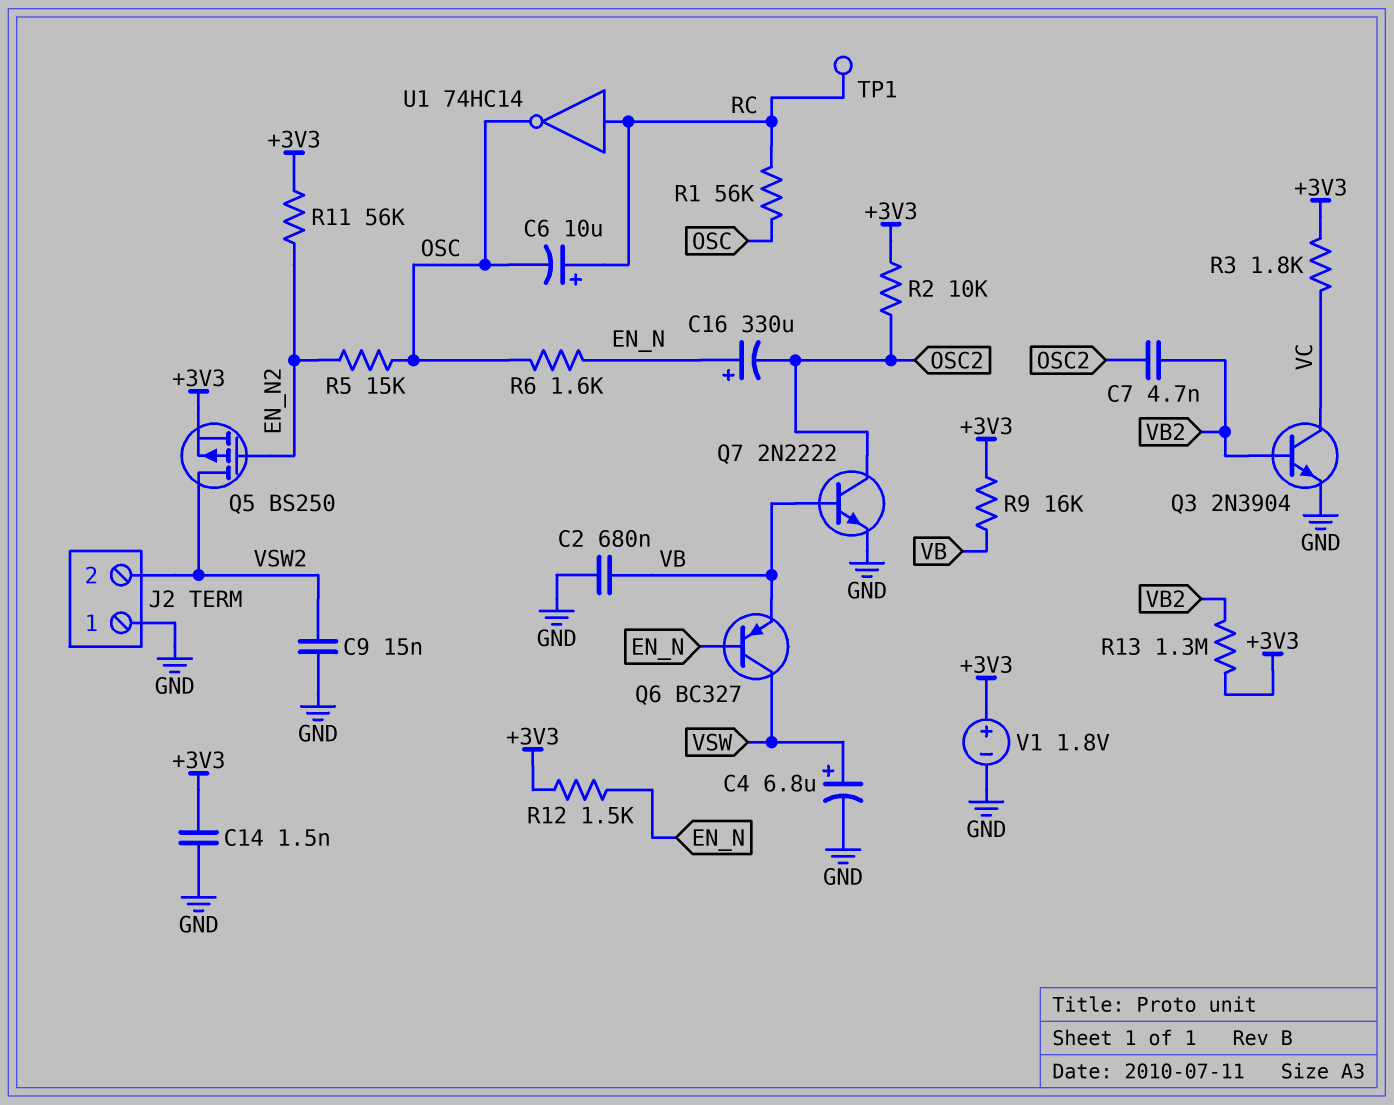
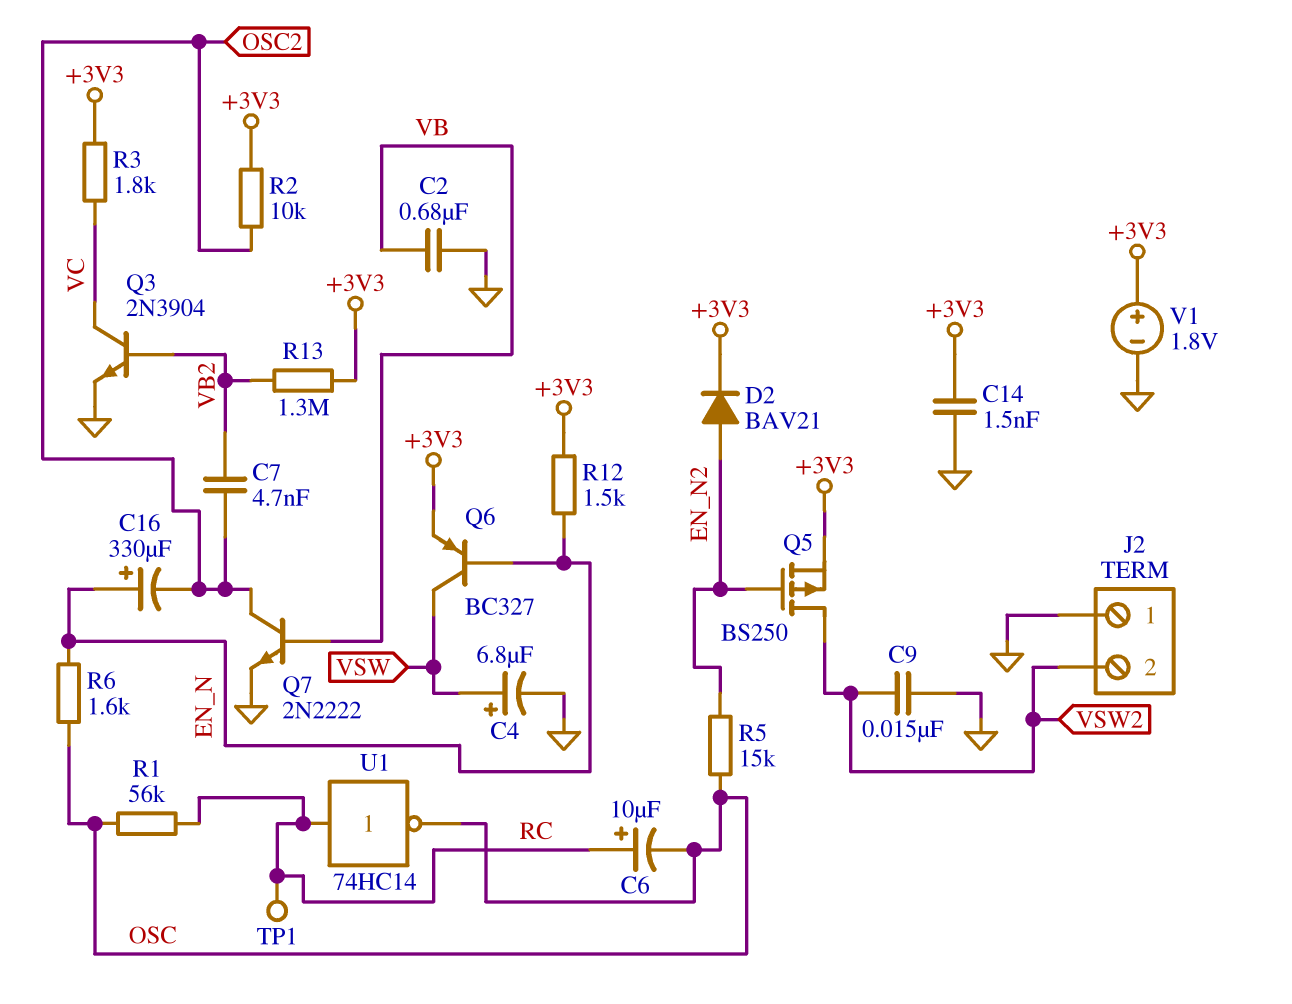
D2: none -> diode BAV21 (A EN_N2, K +3V3)
Q6: PNP BC327 (B EN_N, C VSW, E VB) -> PNP BC327 (B EN_N, C VSW, E +3V3)
R9: 16k (+3V3, VB) -> none
R11: 56k (+3V3, EN_N2) -> none

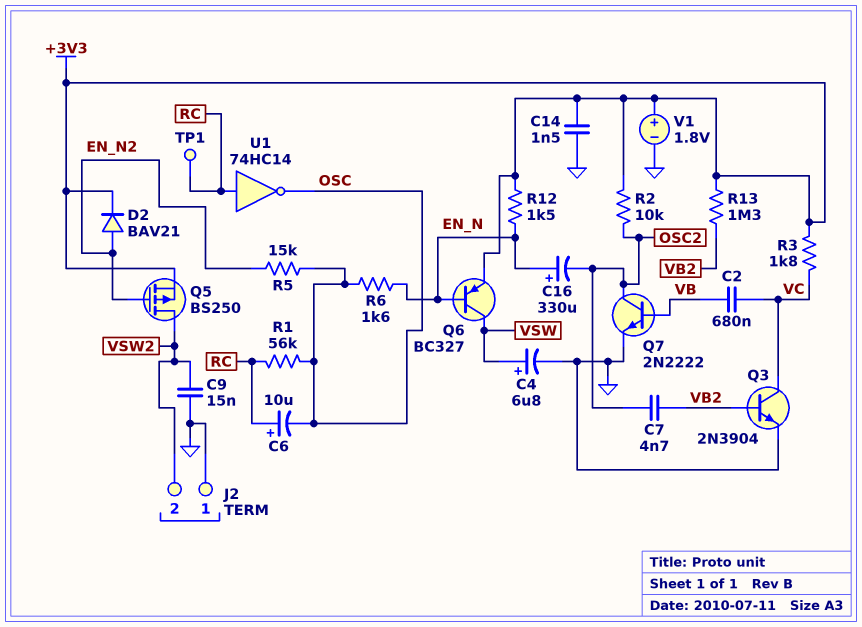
C2: 680nF (GND, VB) -> 680nF (VB, VC)

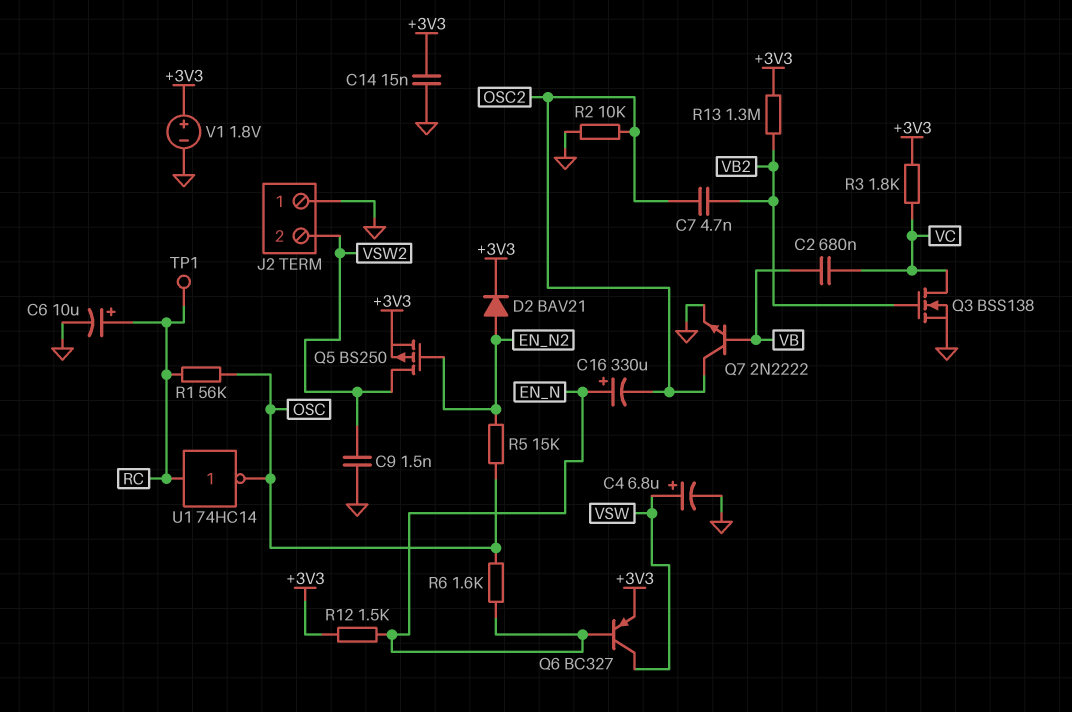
C6: 10uF (plus RC, minus OSC) -> 10uF (plus RC, minus GND)
C9: 15nF (GND, VSW2) -> 1.5nF (GND, VSW2)
C14: 1.5nF (+3V3, GND) -> 15nF (+3V3, GND)
Q3: NPN 2N3904 (B VB2, C VC, E GND) -> NMOS BSS138 (G VB2, D VC, S GND)
R2: 10k (+3V3, OSC2) -> 10k (GND, OSC2)

